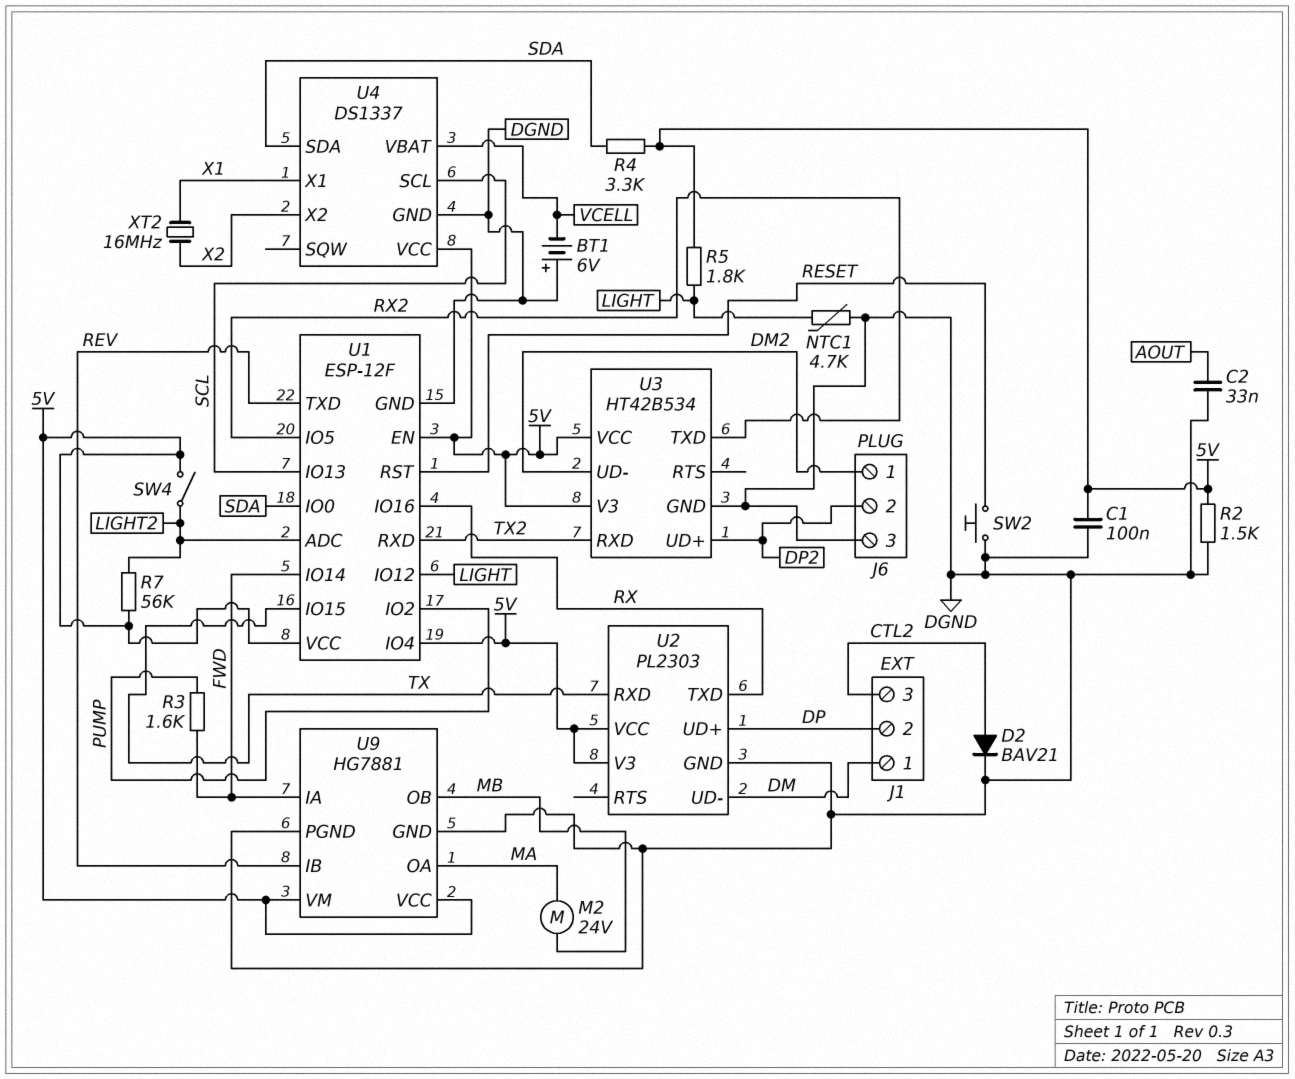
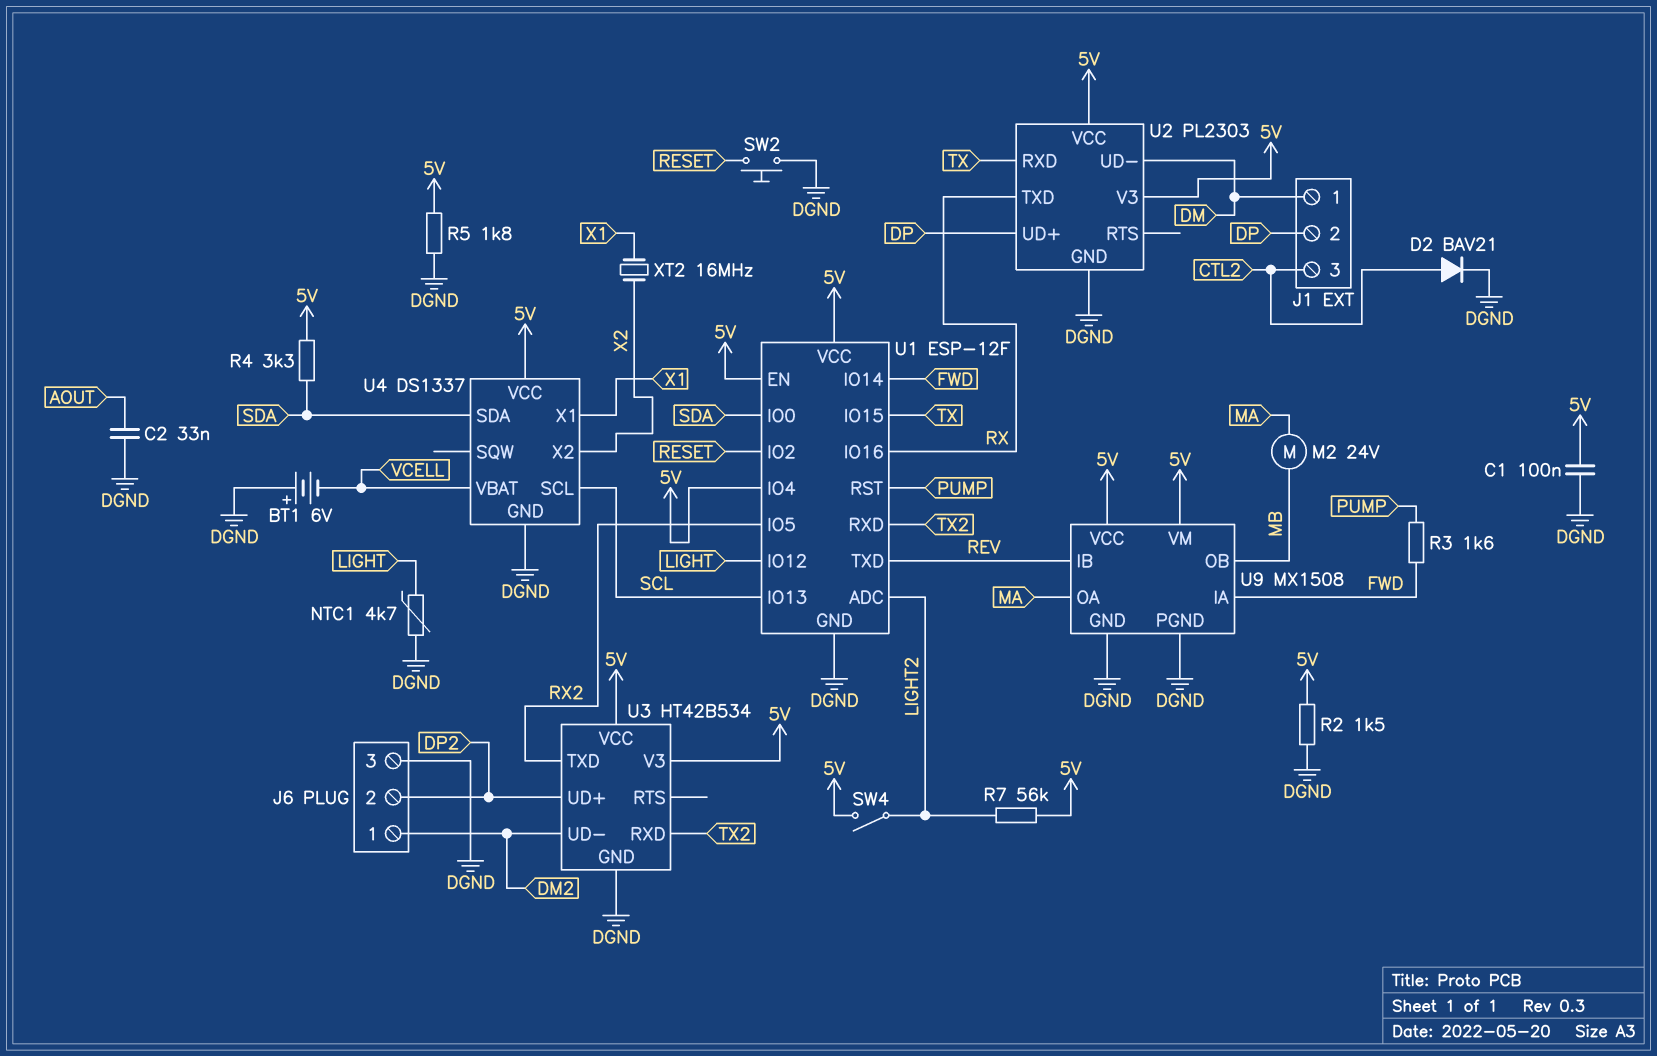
R5: 1.8k (5V, LIGHT) -> 1.8k (5V, DGND)
U1 pin IO2: PUMP -> RESET
U1 pin RST: RESET -> PUMP
U9: HG7881 -> MX1508

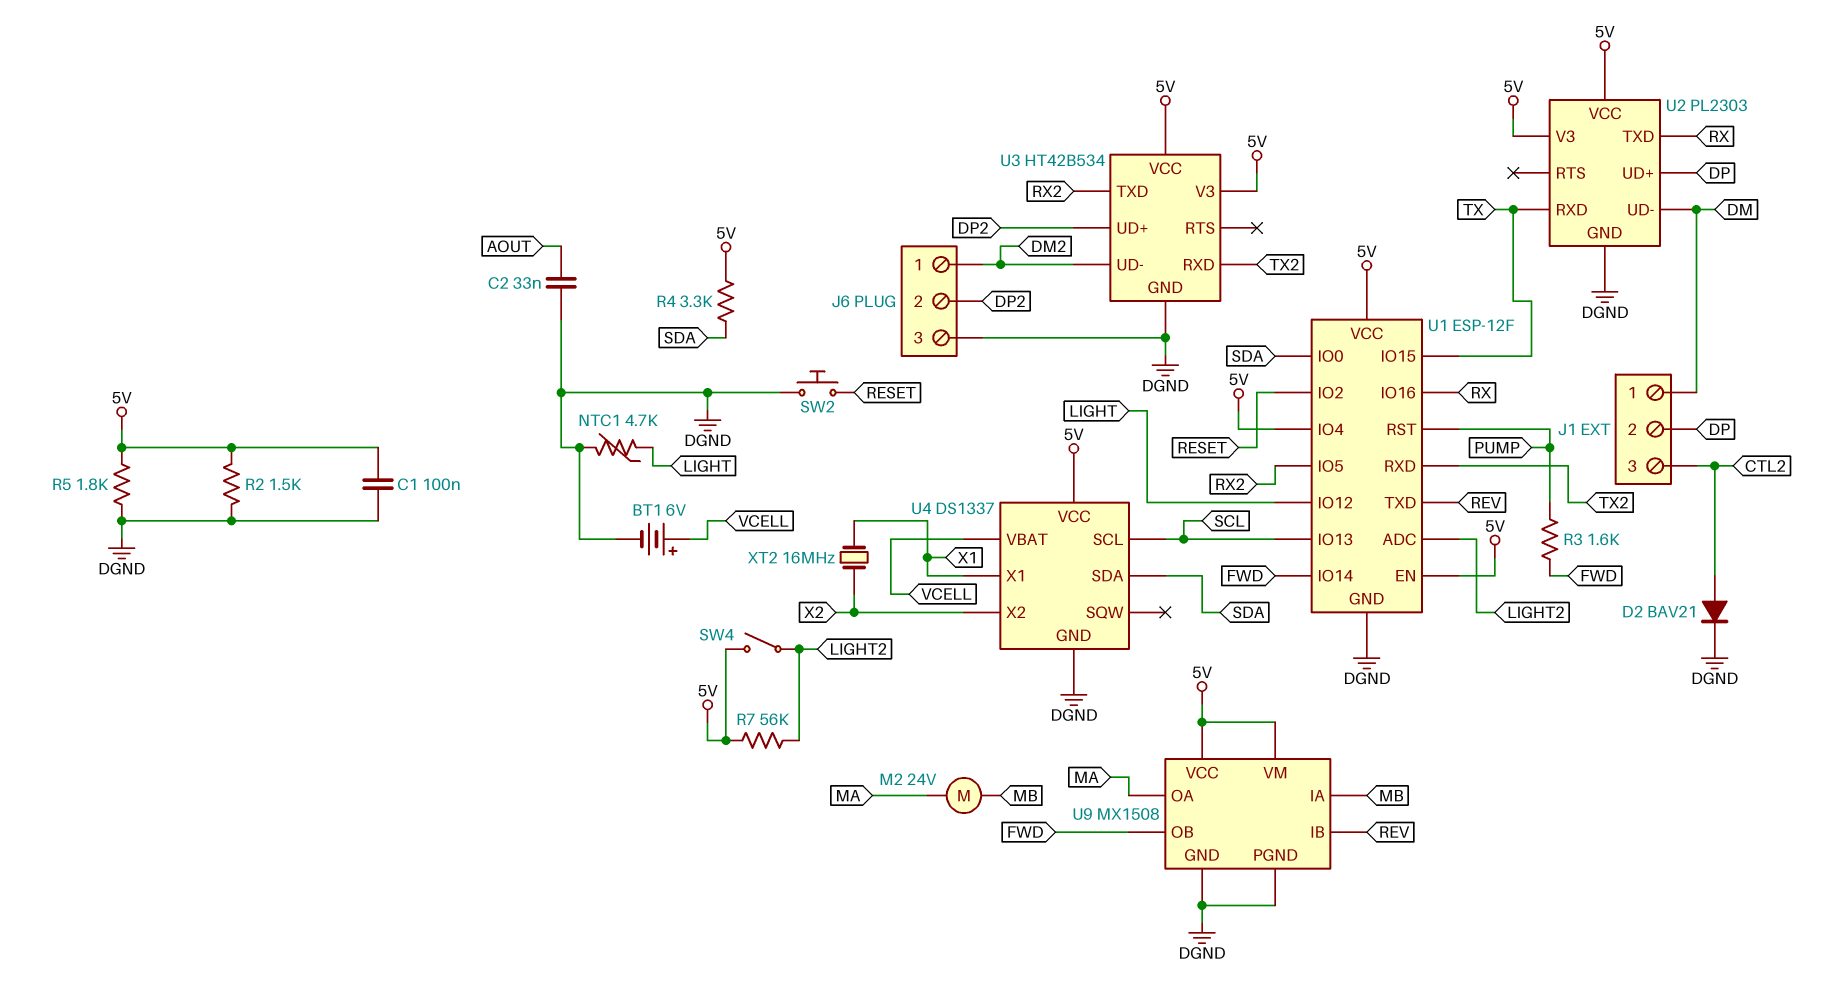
BT1: 6V (plus DGND, minus VCELL) -> 6V (plus VCELL, minus DGND)
U9 pin IA: FWD -> MB
U9 pin OB: MB -> FWD

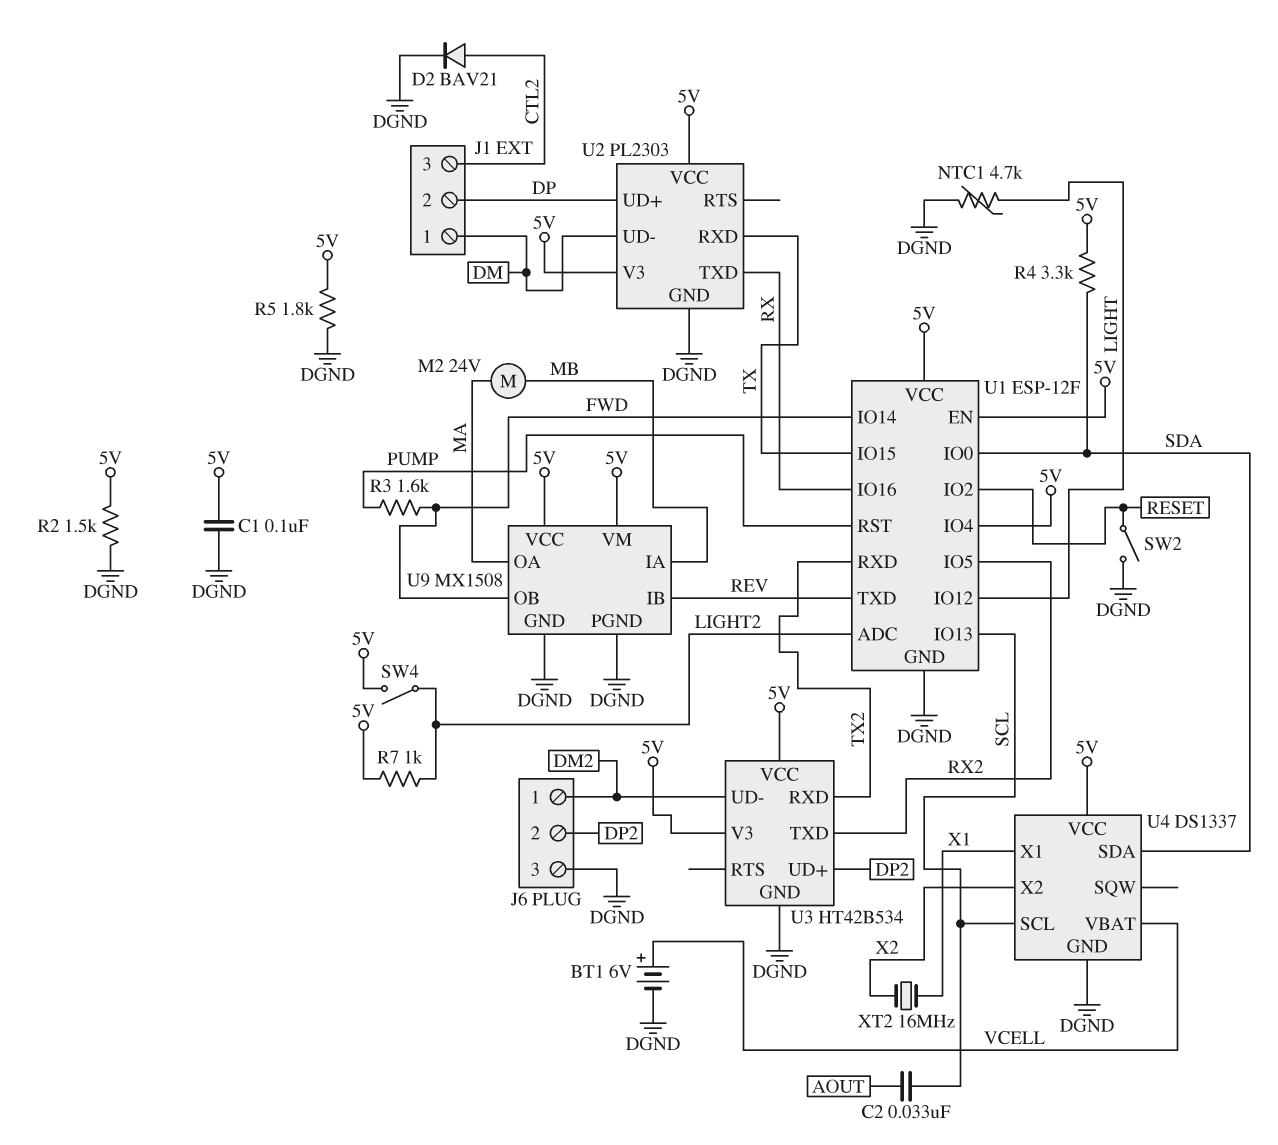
C2: 33nF (AOUT, DGND) -> 33nF (AOUT, SCL)
R7: 56k (5V, LIGHT2) -> 1k (5V, LIGHT2)
SW2: button (DGND, RESET) -> switch (DGND, RESET)

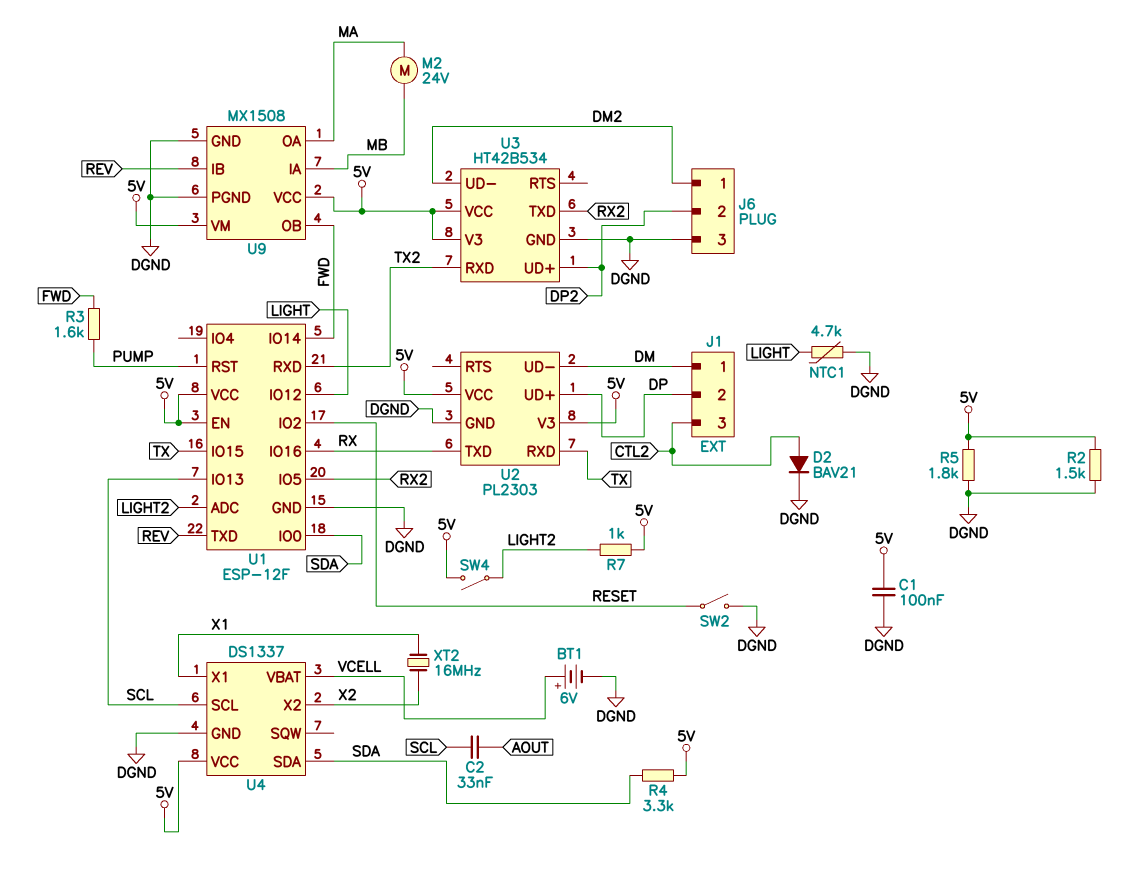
U1 pin IO4: 5V -> none

